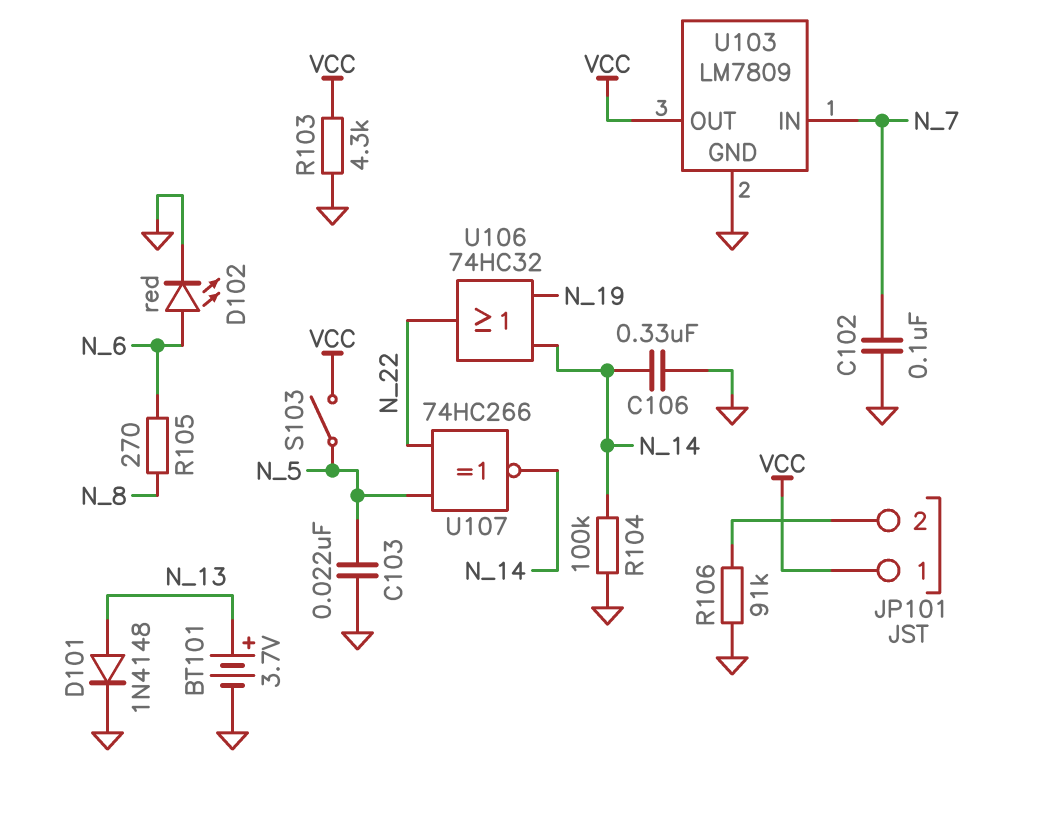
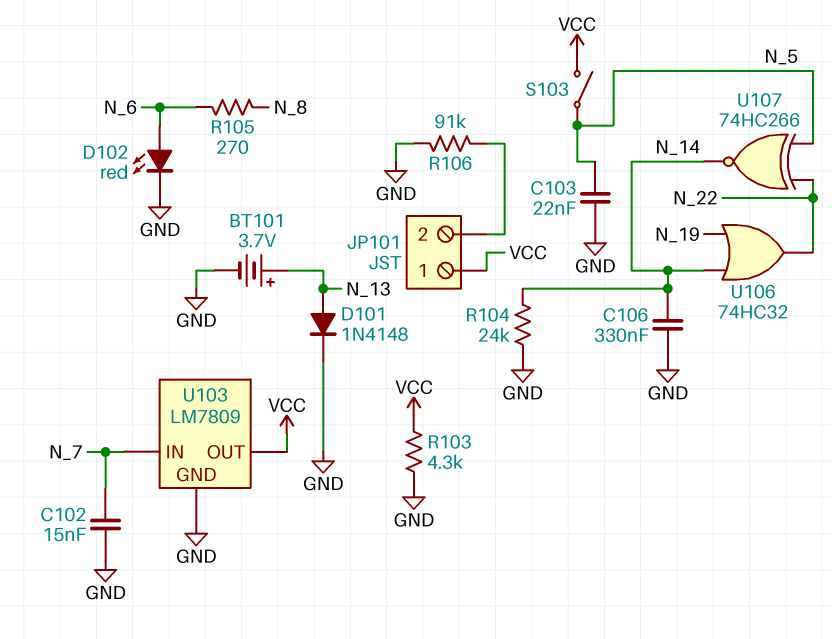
C102: 100nF (GND, N_7) -> 15nF (GND, N_7)
R104: 100k (GND, N_14) -> 24k (GND, N_14)

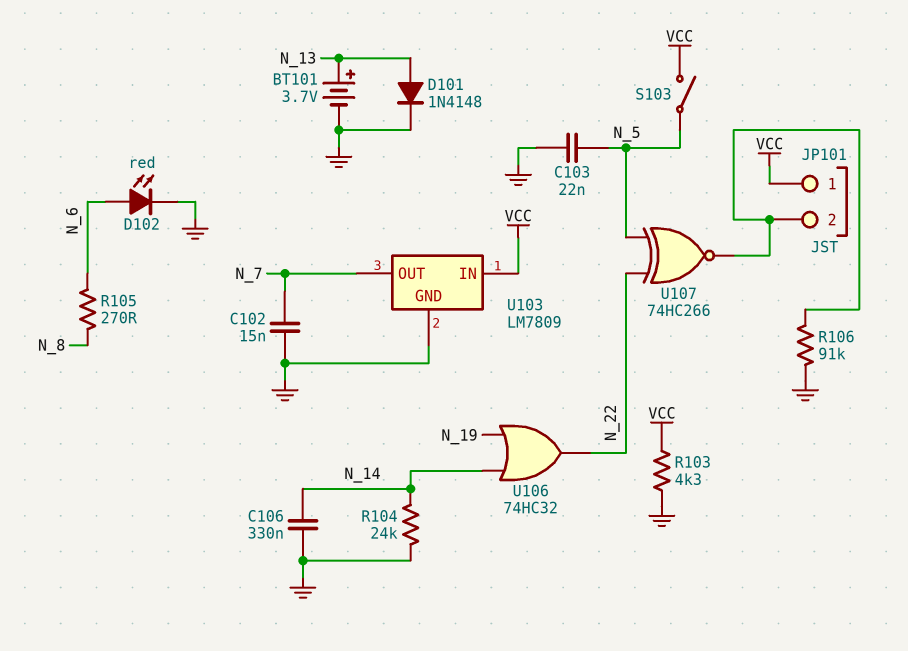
U103 pin IN: N_7 -> VCC
U103 pin OUT: VCC -> N_7
U107: XNOR 74HC266 (in N_5, in N_22, out N_14) -> XNOR 74HC266 (in N_5, in N_22, out JP101/2)

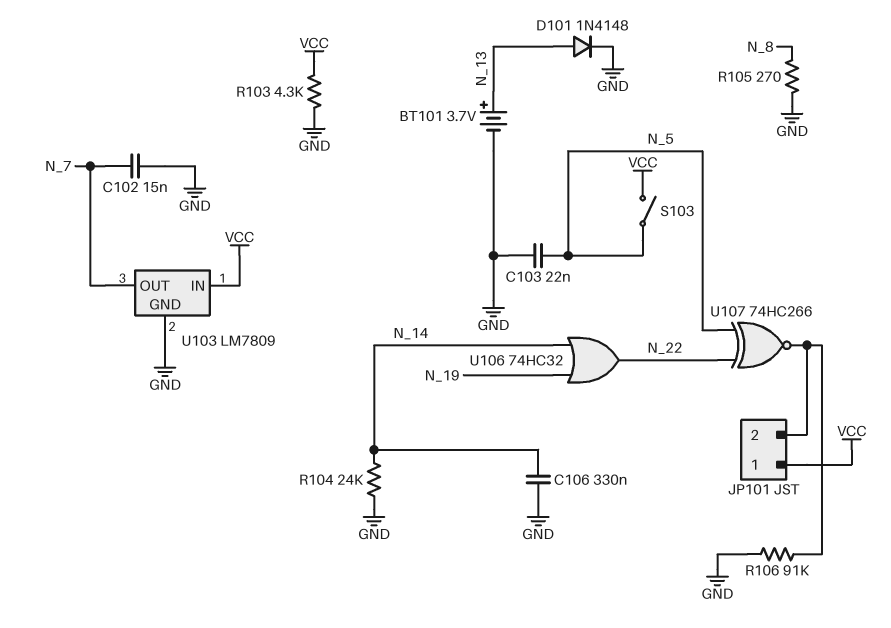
D102: LED red (A N_6, K GND) -> none
R105: 270 (N_6, N_8) -> 270 (GND, N_8)

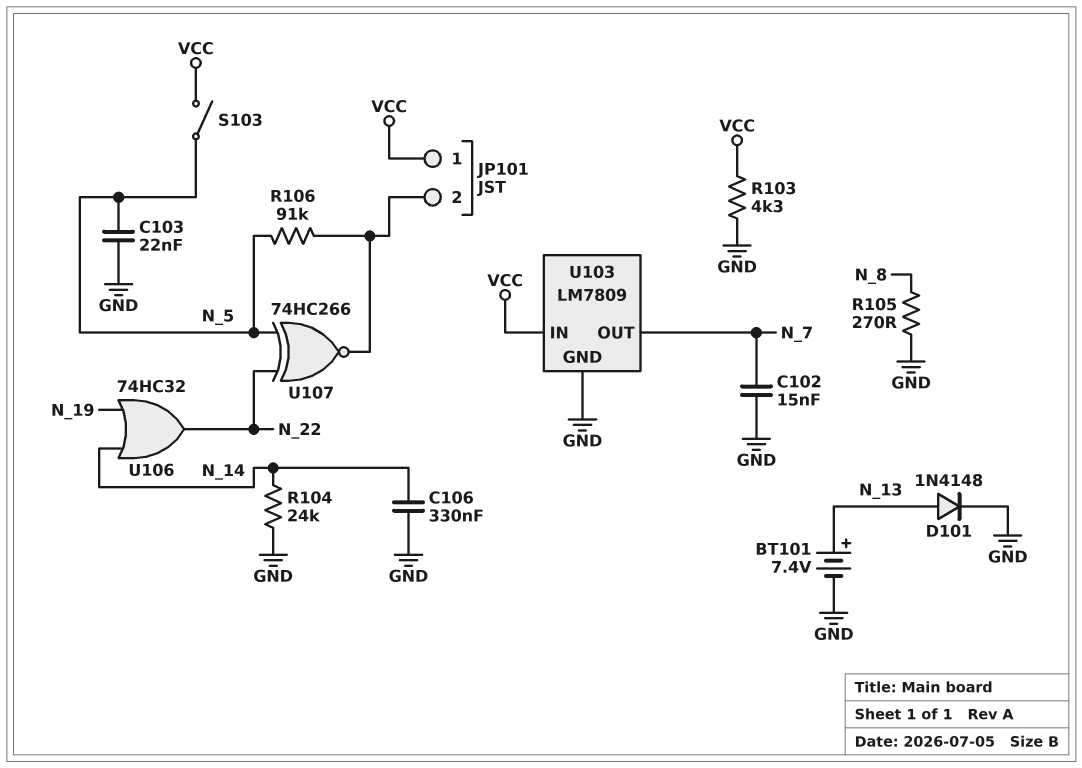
BT101: 3.7V (plus N_13, minus GND) -> 7.4V (plus N_13, minus GND)
R106: 91k (GND, JP101/2) -> 91k (JP101/2, N_5)

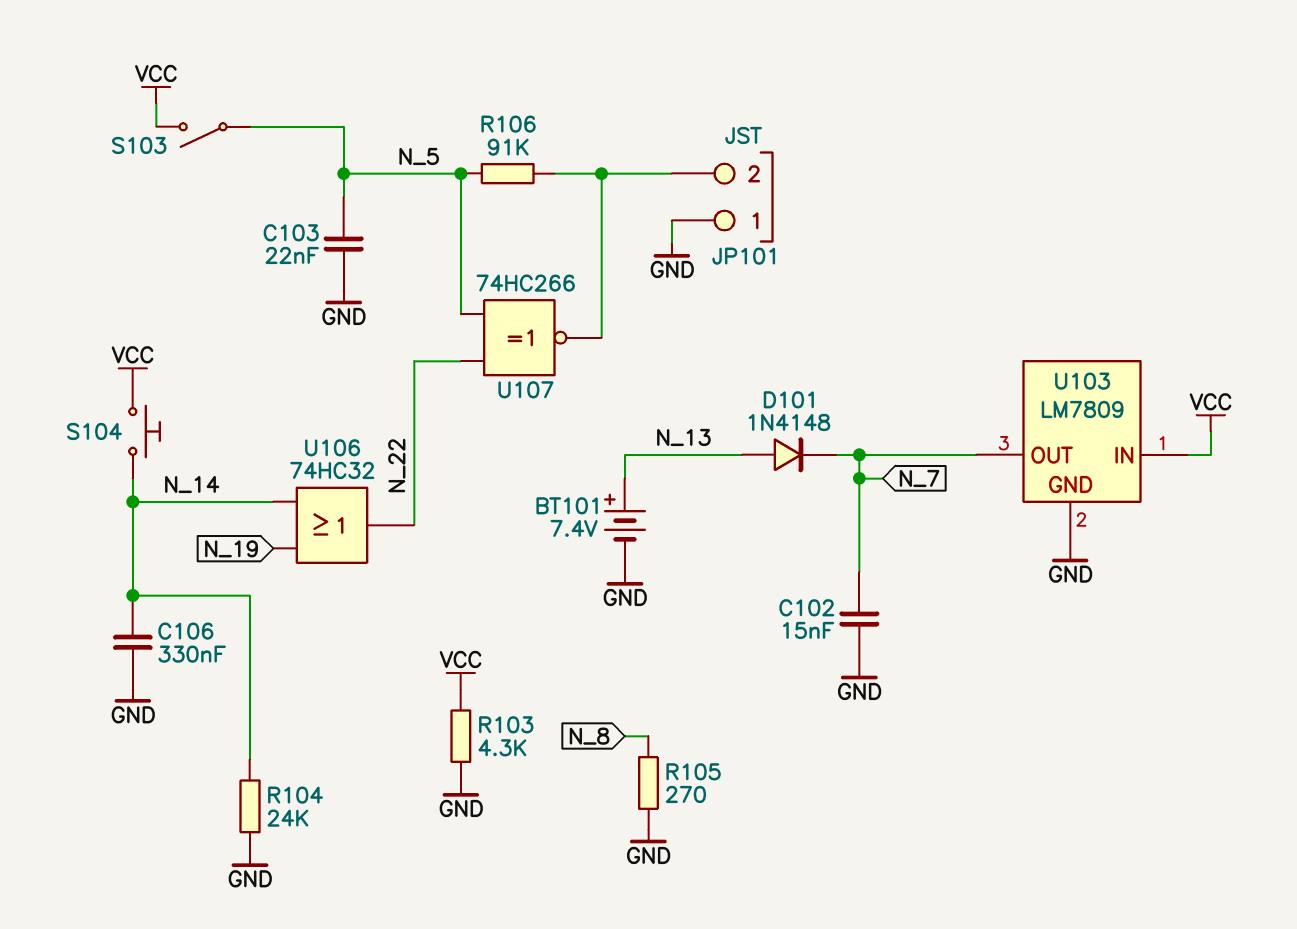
D101: diode 1N4148 (A N_13, K GND) -> diode 1N4148 (A N_13, K N_7)
JP101 pin 1: VCC -> GND
S104: none -> button (N_14, VCC)

